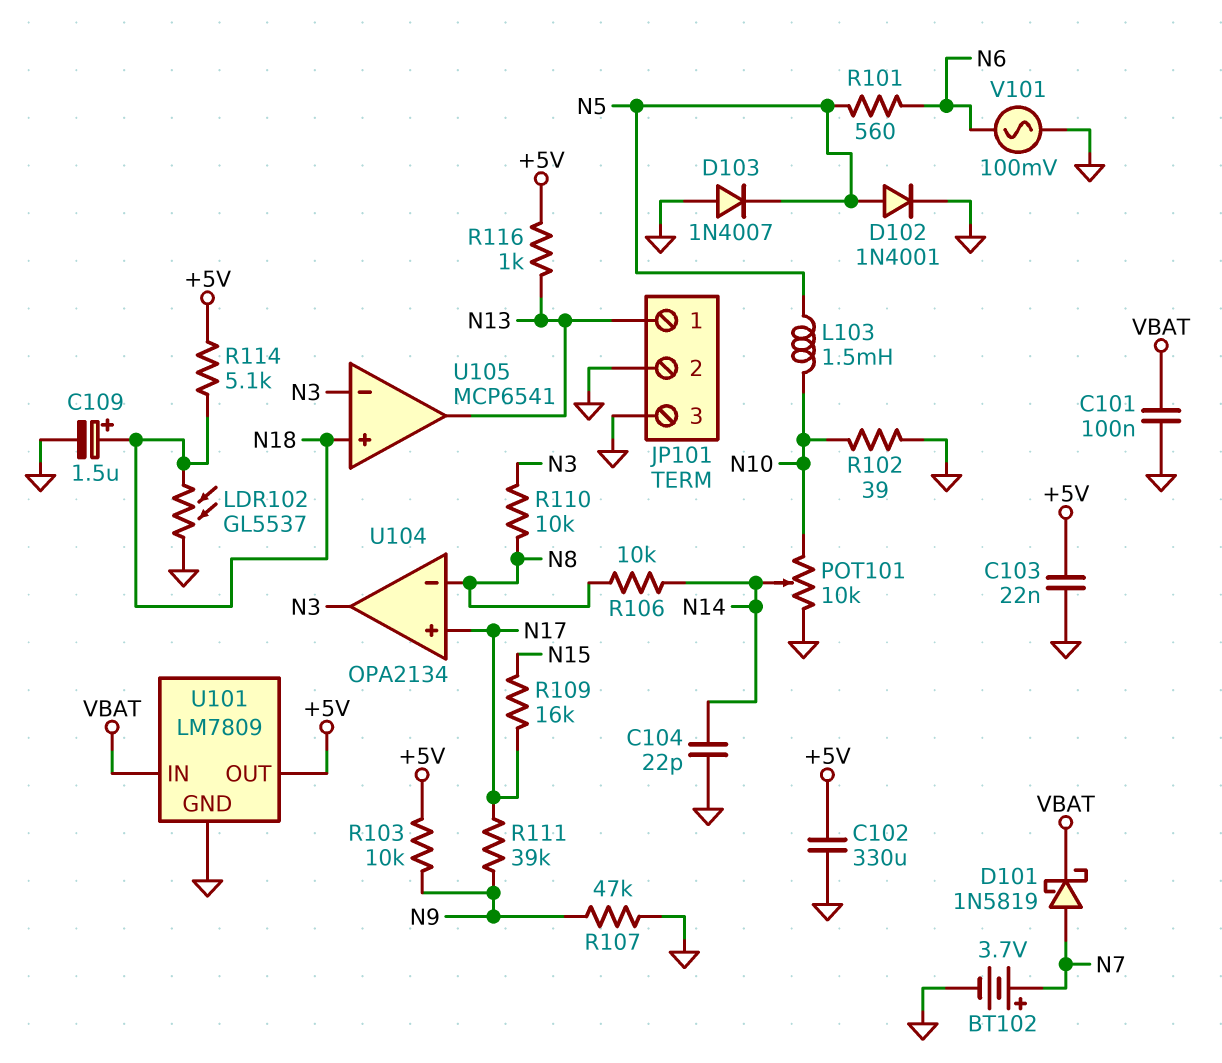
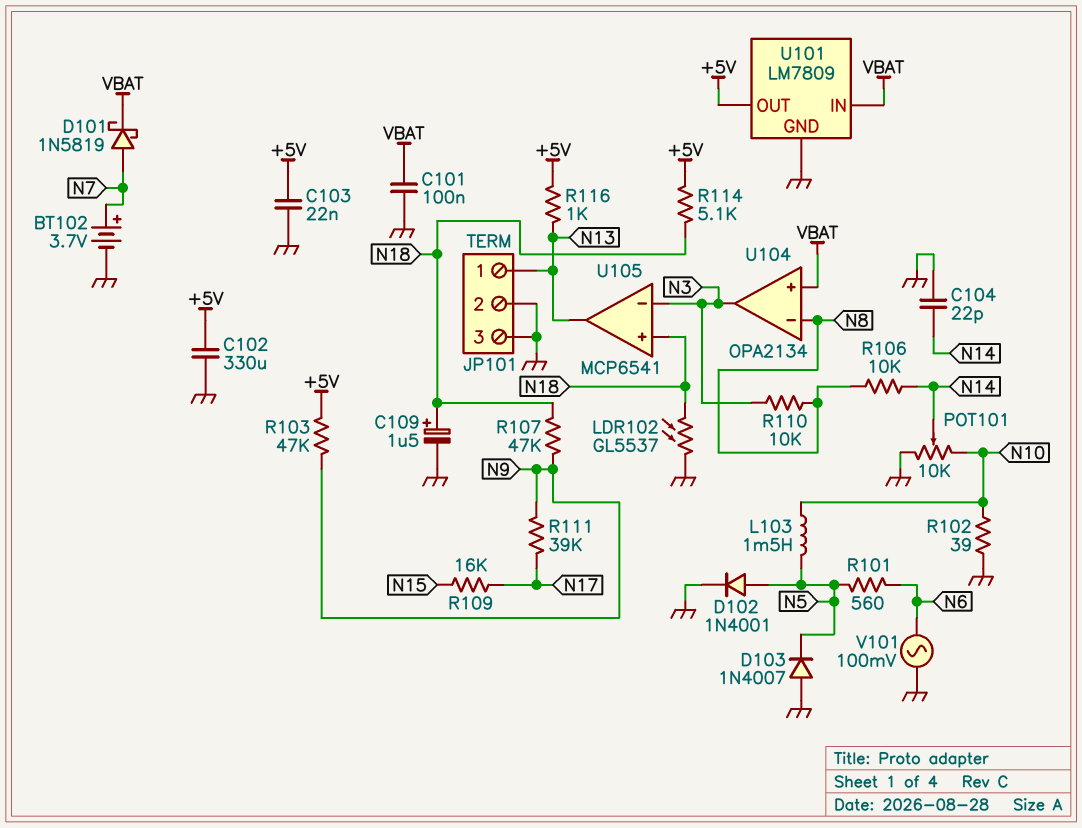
R103: 10k (+5V, N9) -> 47k (+5V, N9)
R107: 47k (GND, N9) -> 47k (N9, N18)
U104 pin in+: N17 -> VBAT

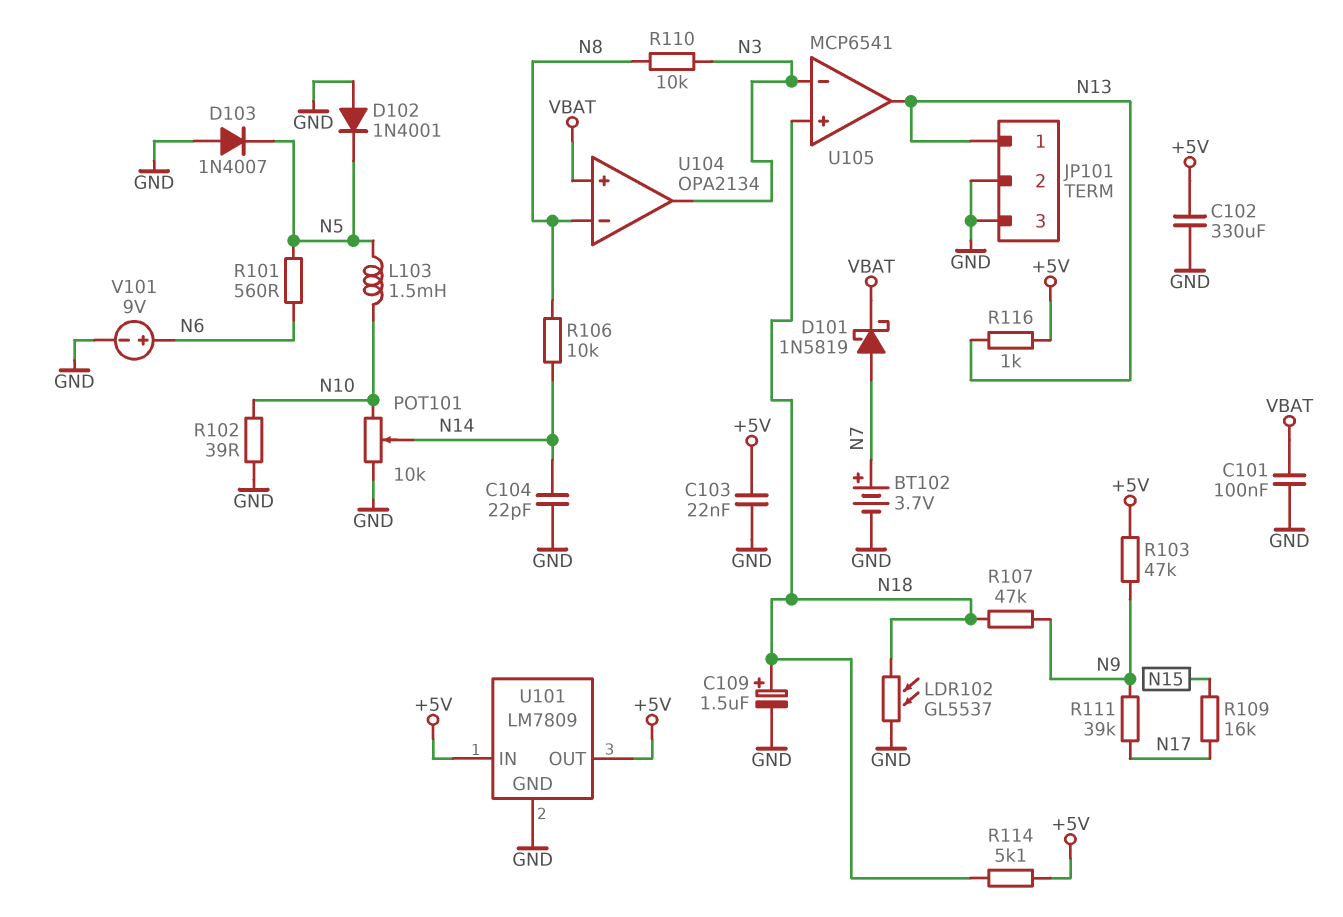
D102: diode 1N4001 (A N5, K GND) -> diode 1N4001 (A GND, K N5)
U101 pin IN: VBAT -> +5V
V101: AC 100mV (GND, N6) -> 9V (plus N6, minus GND)

